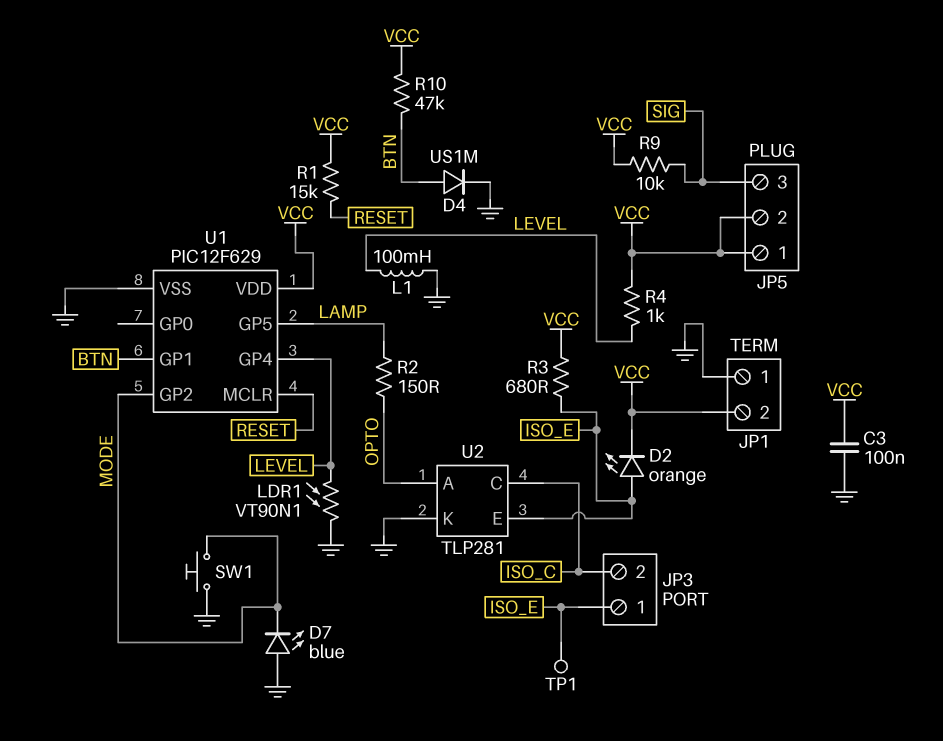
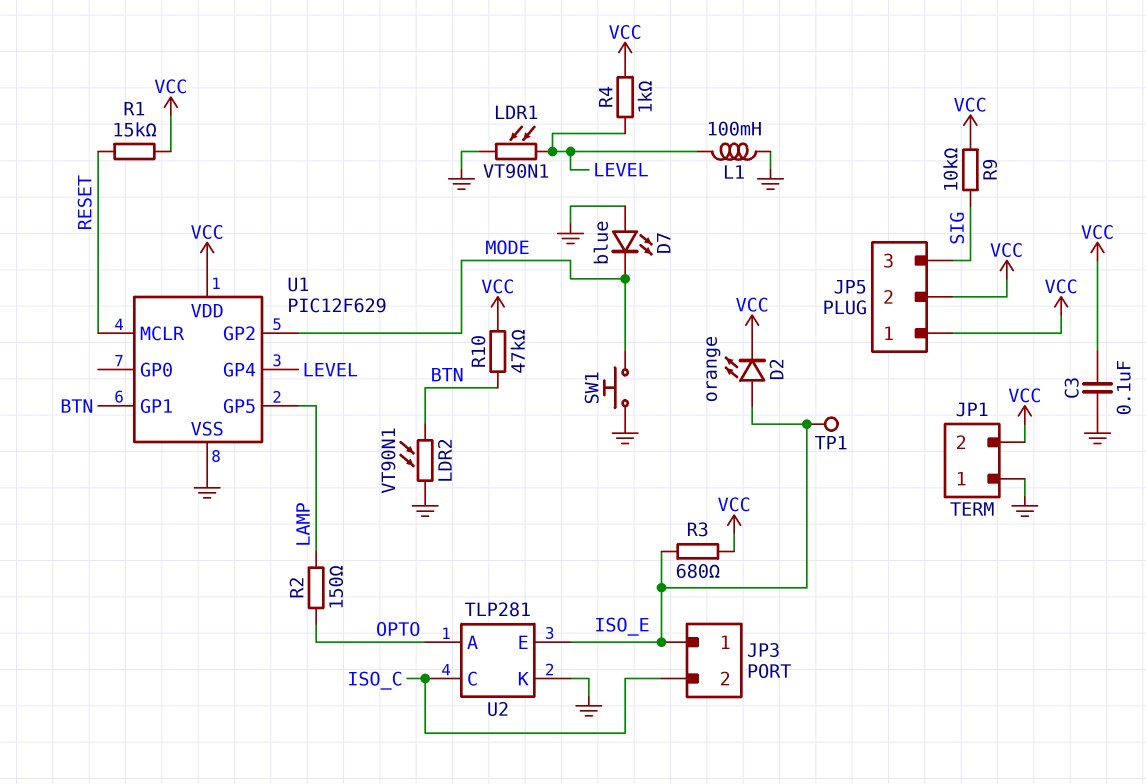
D4: diode US1M (A BTN, K GND) -> none
LDR2: none -> VT90N1 (BTN, GND)

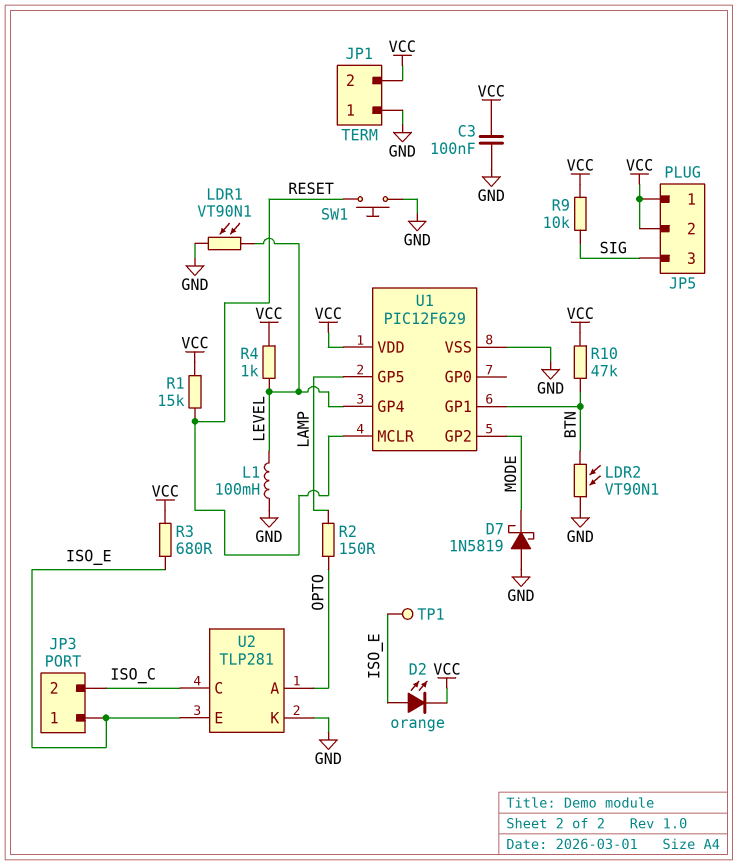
D7: LED blue (A GND, K MODE) -> schottky 1N5819 (A GND, K MODE)
SW1: button (GND, MODE) -> button (GND, RESET)

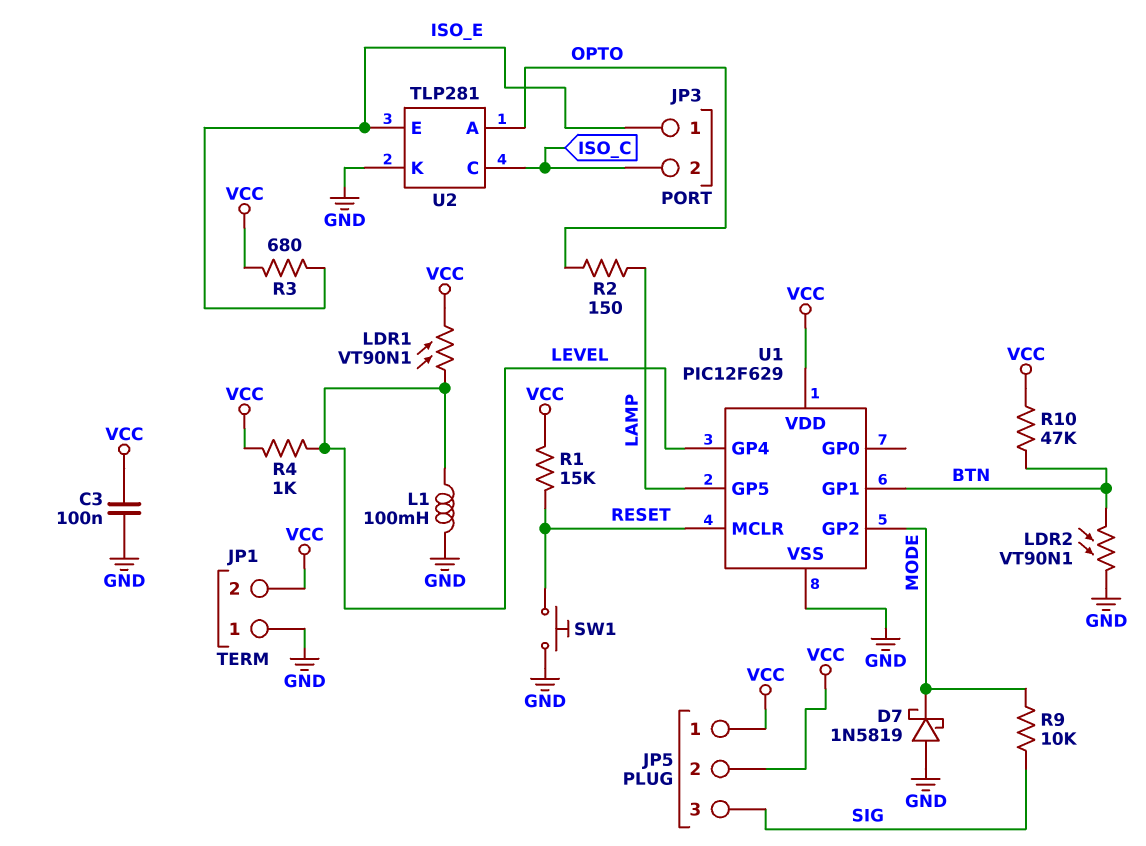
D2: LED orange (A ISO_E, K VCC) -> none
LDR1: VT90N1 (GND, LEVEL) -> VT90N1 (LEVEL, VCC)
R9: 10k (SIG, VCC) -> 10k (MODE, SIG)
TP1: test point (ISO_E) -> none

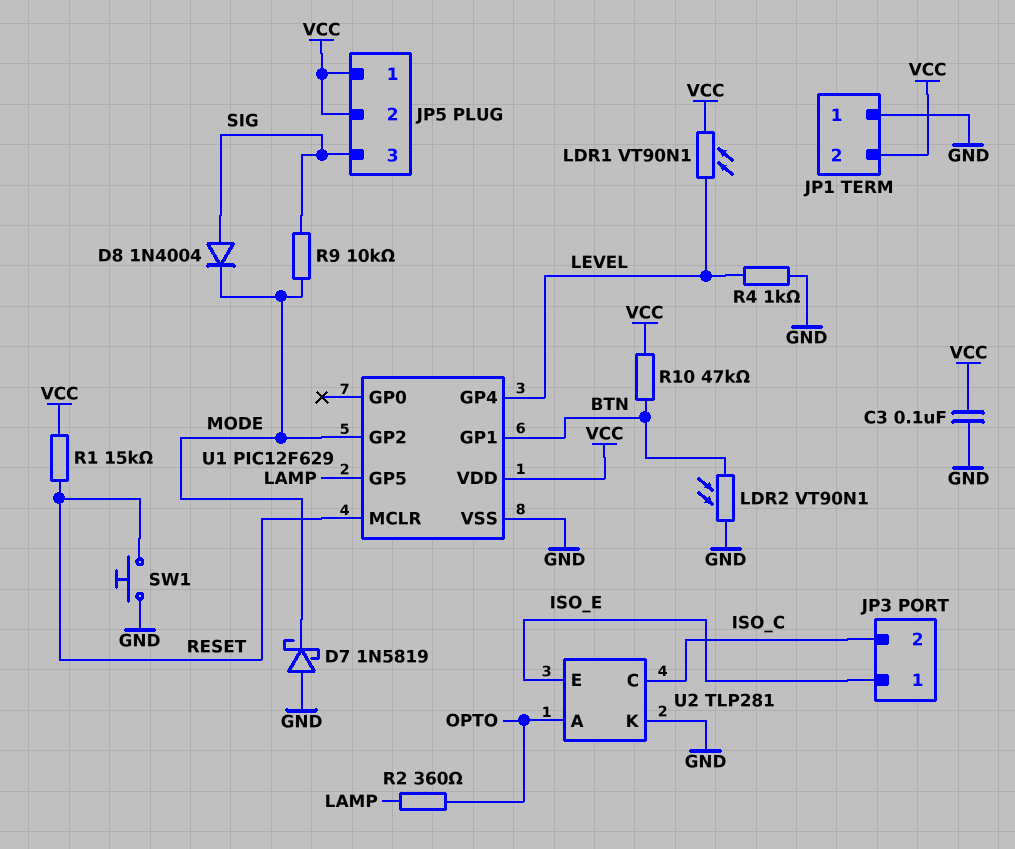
D8: none -> diode 1N4004 (A SIG, K MODE)
L1: 100mH (GND, LEVEL) -> none
R2: 150 (LAMP, OPTO) -> 360 (LAMP, OPTO)
R3: 680 (ISO_E, VCC) -> none
R4: 1k (LEVEL, VCC) -> 1k (GND, LEVEL)

